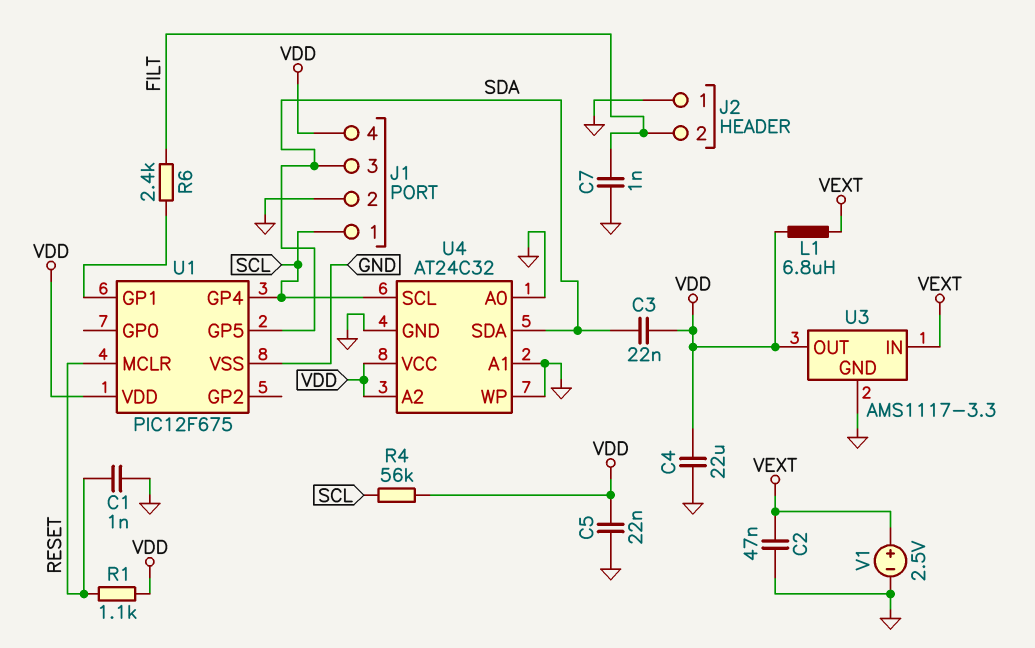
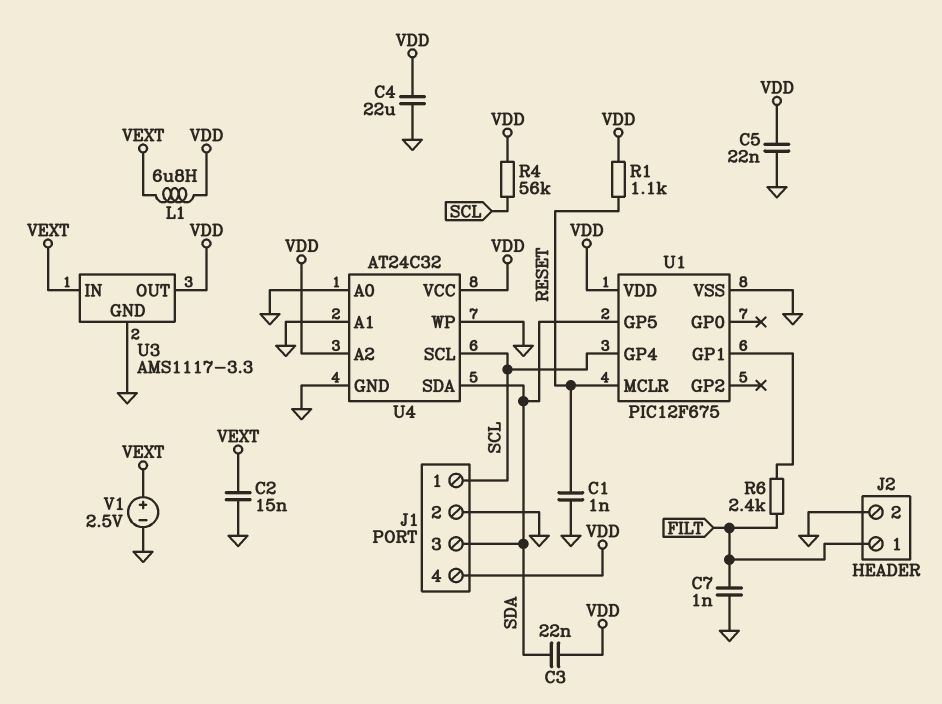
C2: 47nF (GND, VEXT) -> 15nF (GND, VEXT)
J2 pin 1: GND -> FILT
J2 pin 2: FILT -> GND

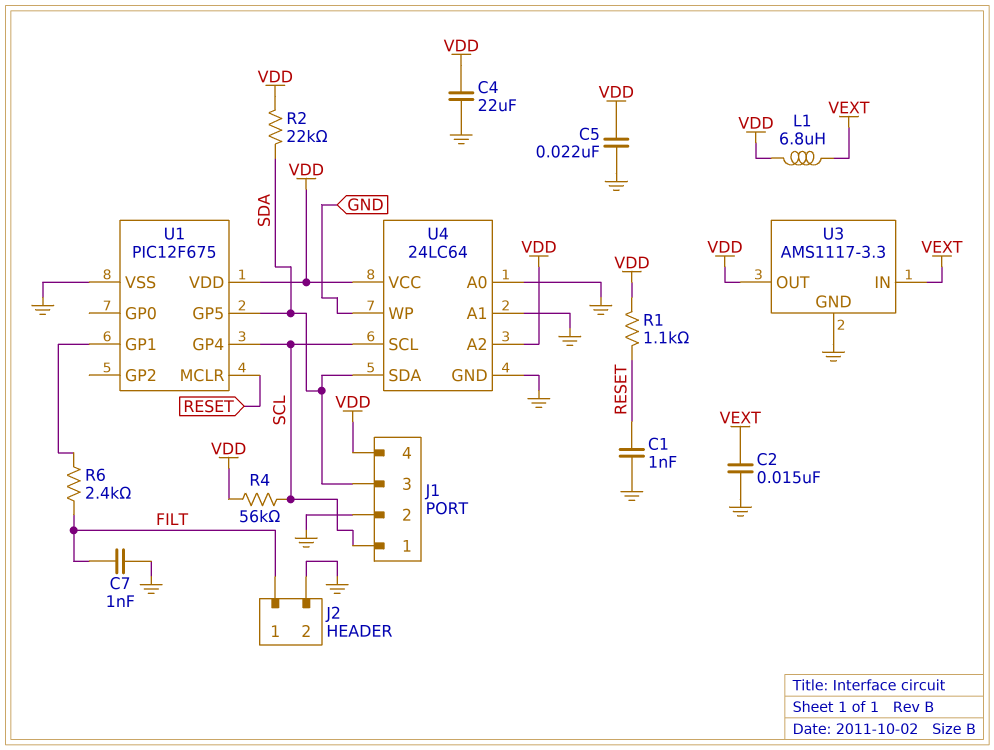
C3: 22nF (SDA, VDD) -> none
R2: none -> 22k (SDA, VDD)
U4: AT24C32 -> 24LC64
V1: 2.5V (plus VEXT, minus GND) -> none

